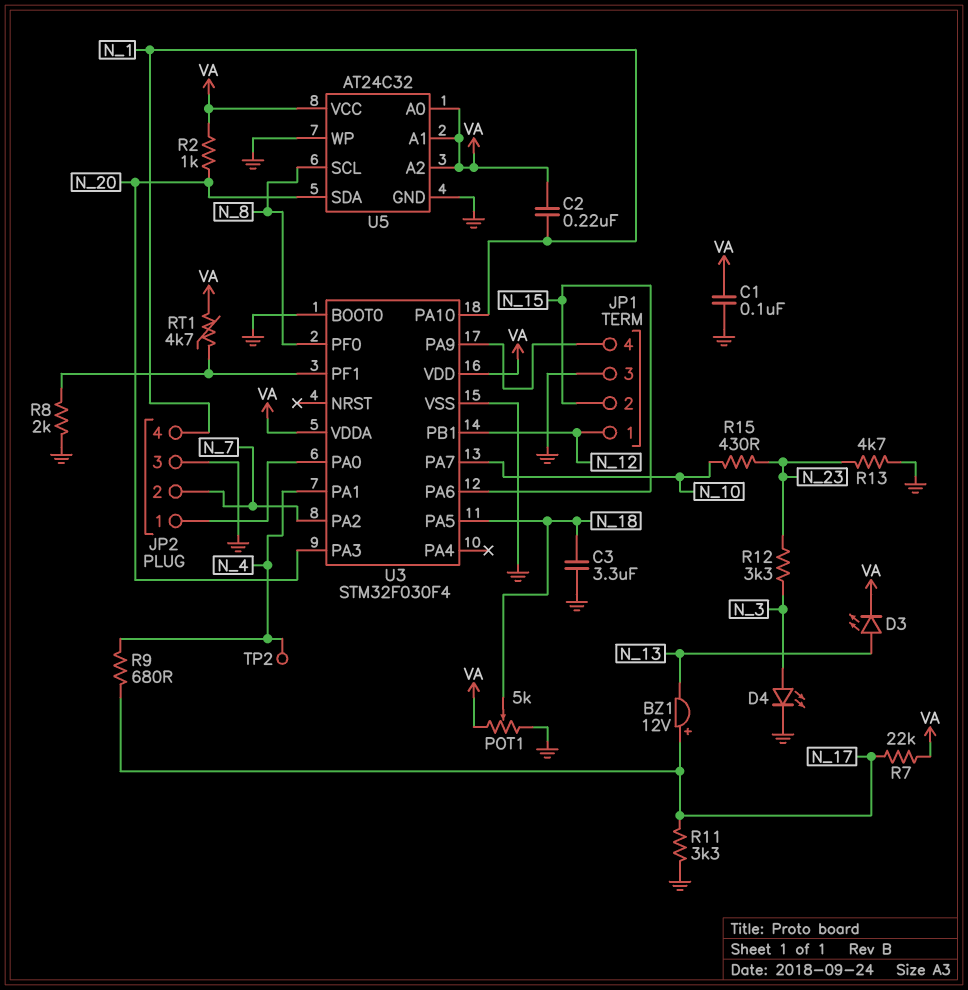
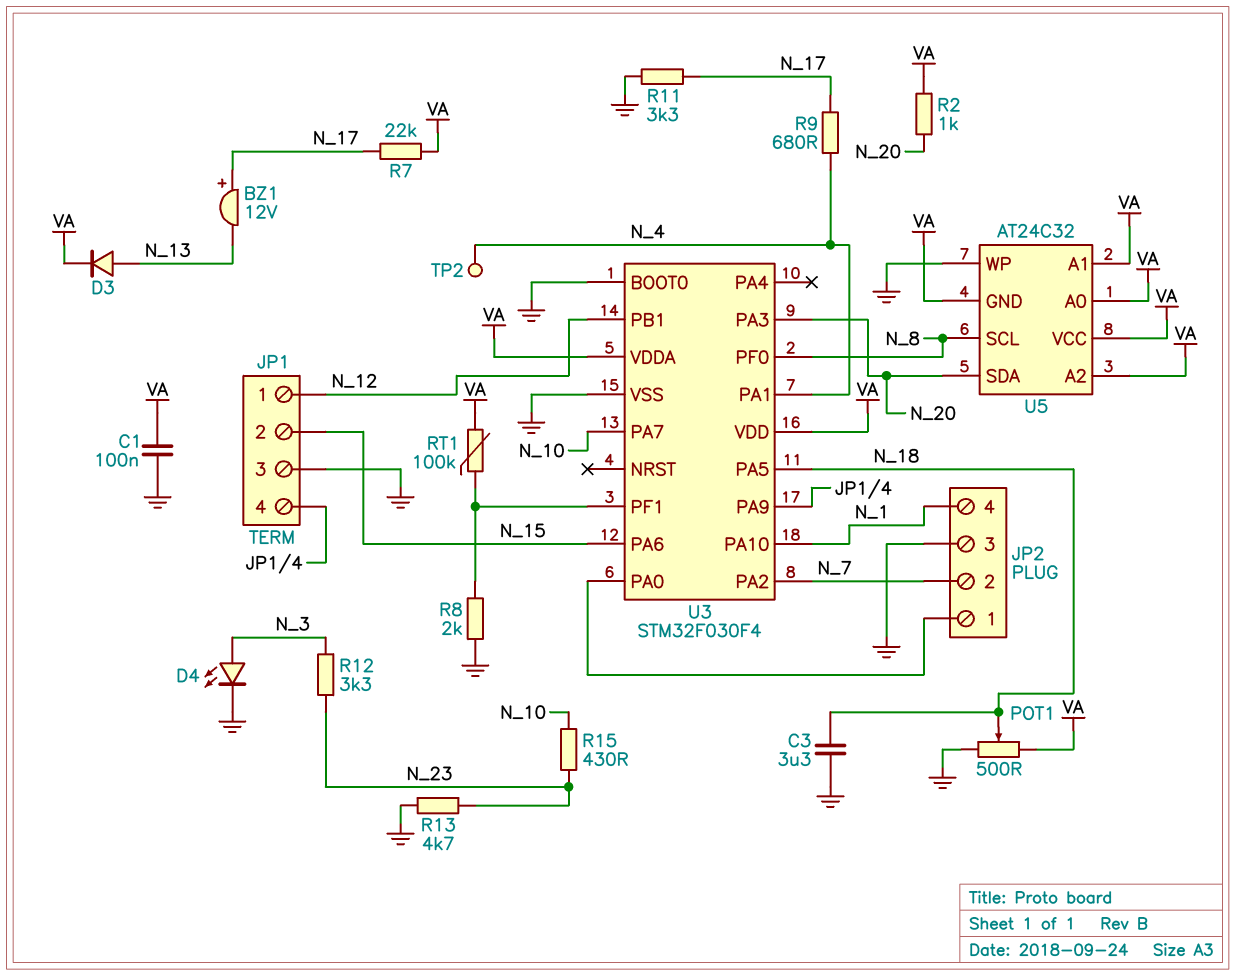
C2: 220nF (N_1, VA) -> none
D3: LED (A N_13, K VA) -> diode (A N_13, K VA)
POT1: 5k (GND, VA, wiper N_18) -> 500 (GND, VA, wiper N_18)
RT1: 4.7k (U3/PF1, VA) -> 100k (U3/PF1, VA)
U5 pin GND: GND -> VA

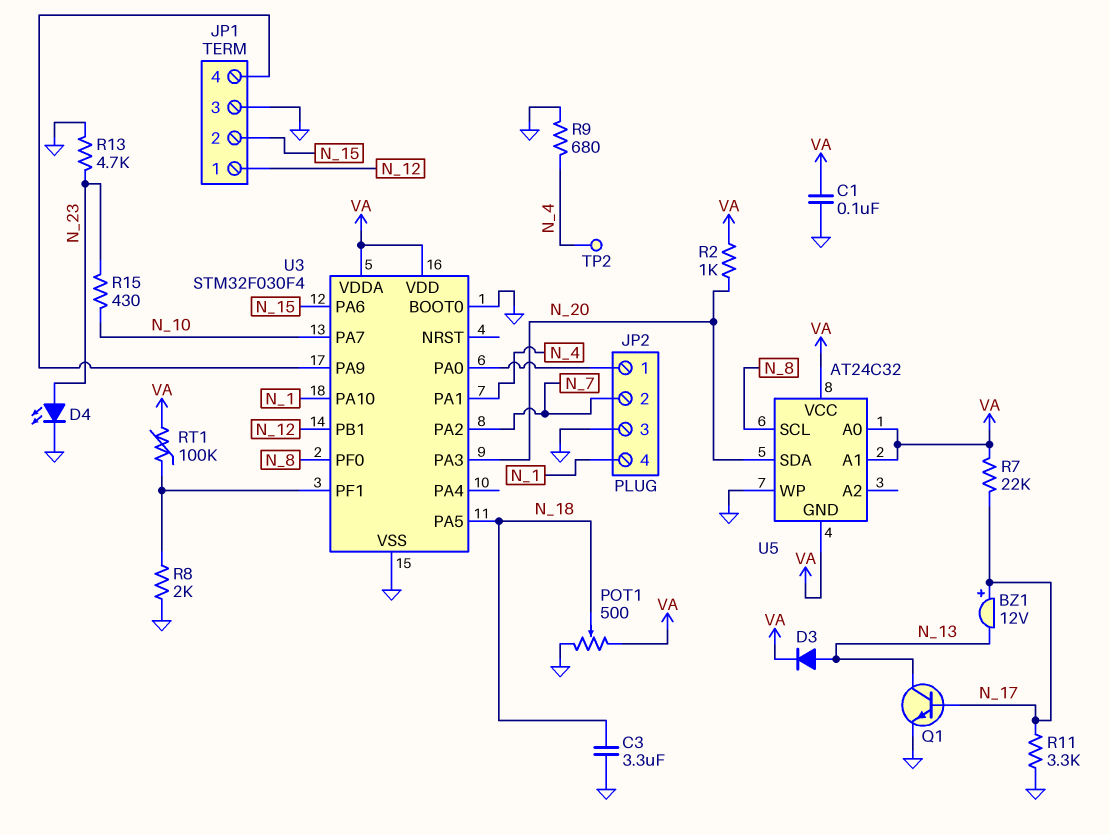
D4: LED (A N_3, K GND) -> LED (A N_23, K GND)
Q1: none -> NPN (B N_17, C N_13, E GND)
R9: 680 (N_4, N_17) -> 680 (GND, N_4)
R12: 3.3k (N_3, N_23) -> none
U5 pin A2: VA -> none

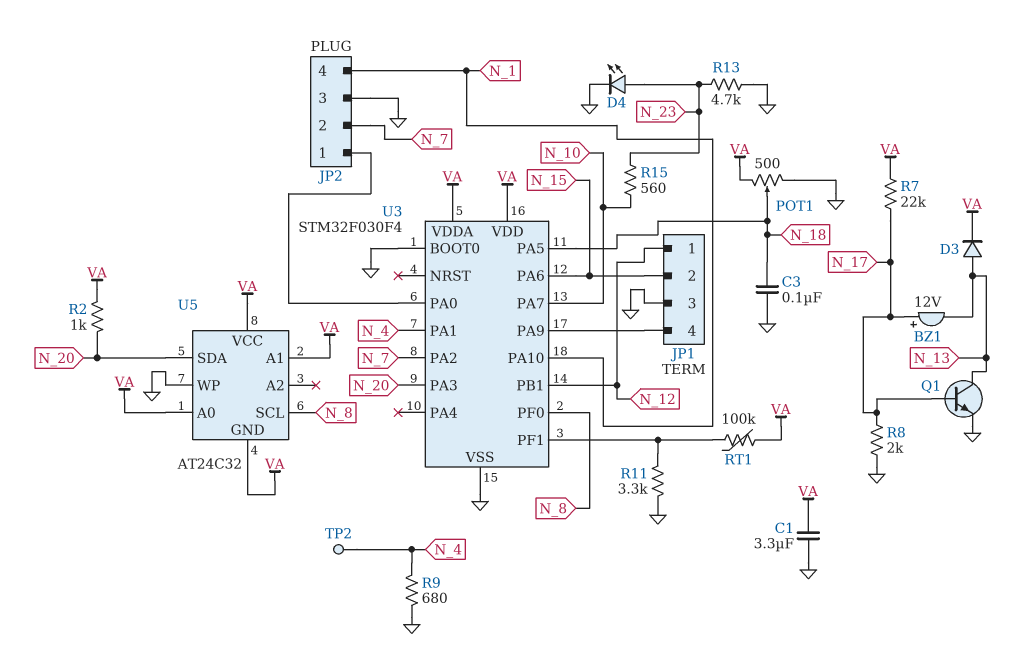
C1: 100nF (GND, VA) -> 3.3uF (GND, VA)
C3: 3.3uF (GND, N_18) -> 100nF (GND, N_18)
R8: 2k (GND, U3/PF1) -> 2k (GND, N_17)
R11: 3.3k (GND, N_17) -> 3.3k (GND, U3/PF1)
R15: 430 (N_10, N_23) -> 560 (N_10, N_23)

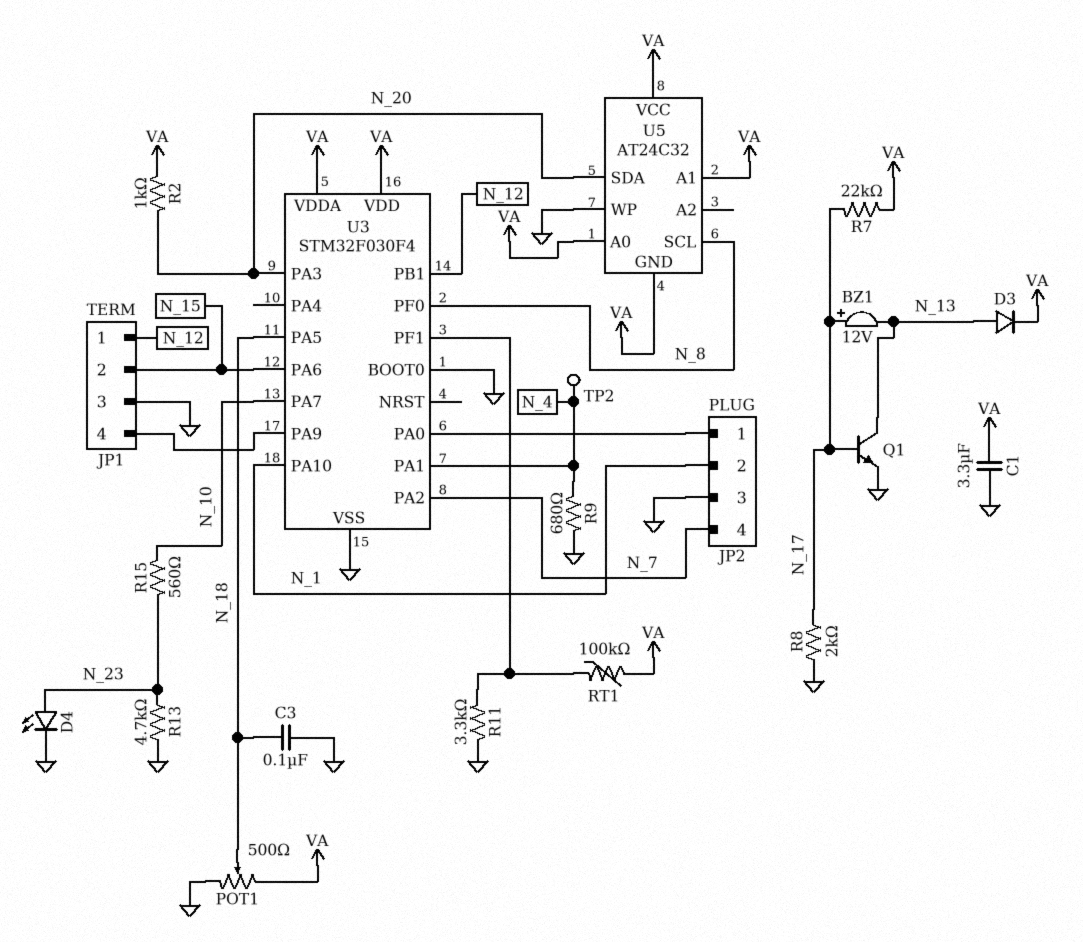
JP2 pin 2: N_7 -> N_1
JP2 pin 4: N_1 -> N_7

